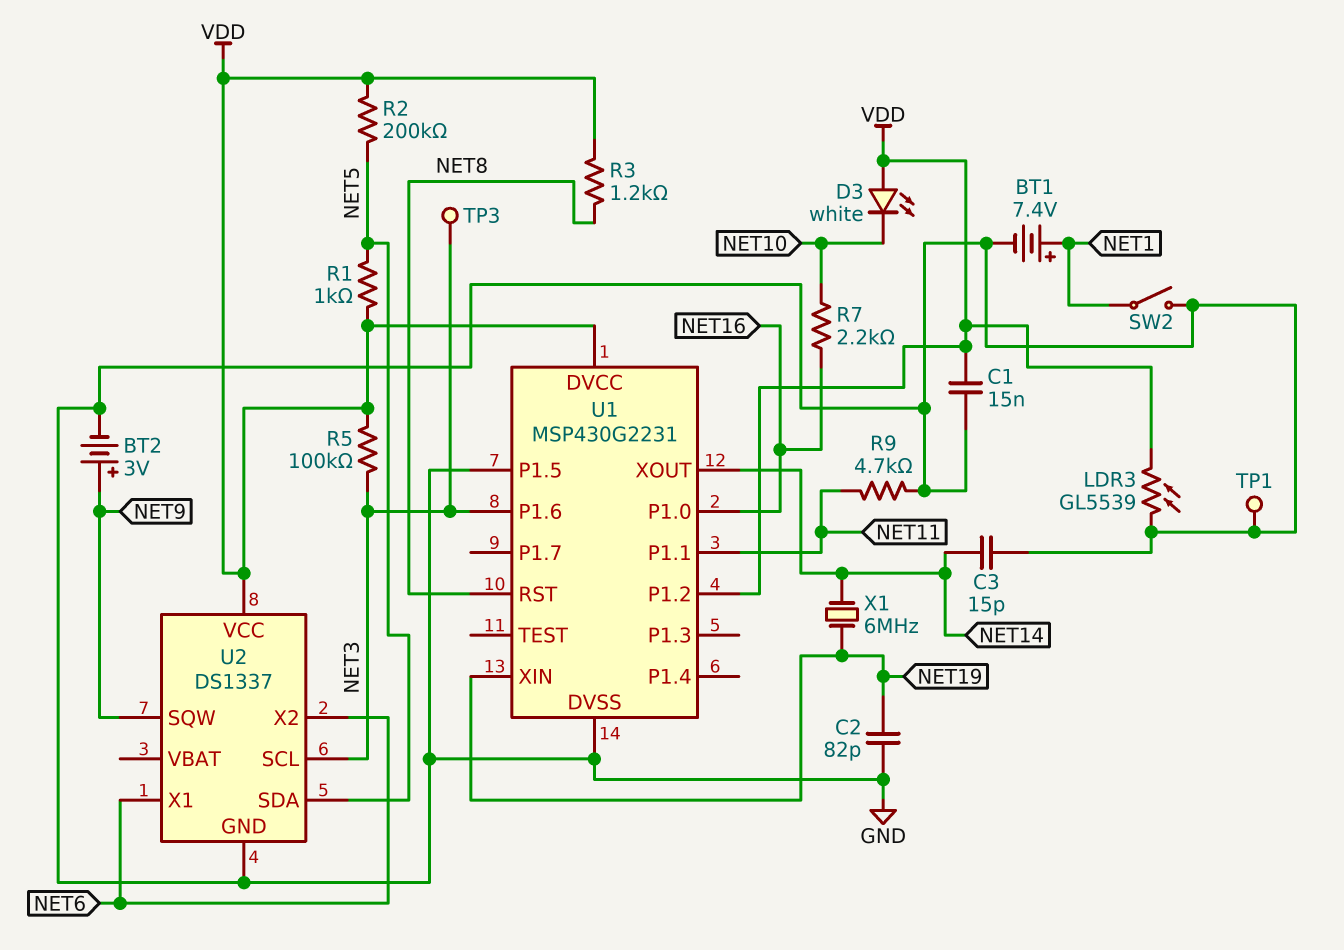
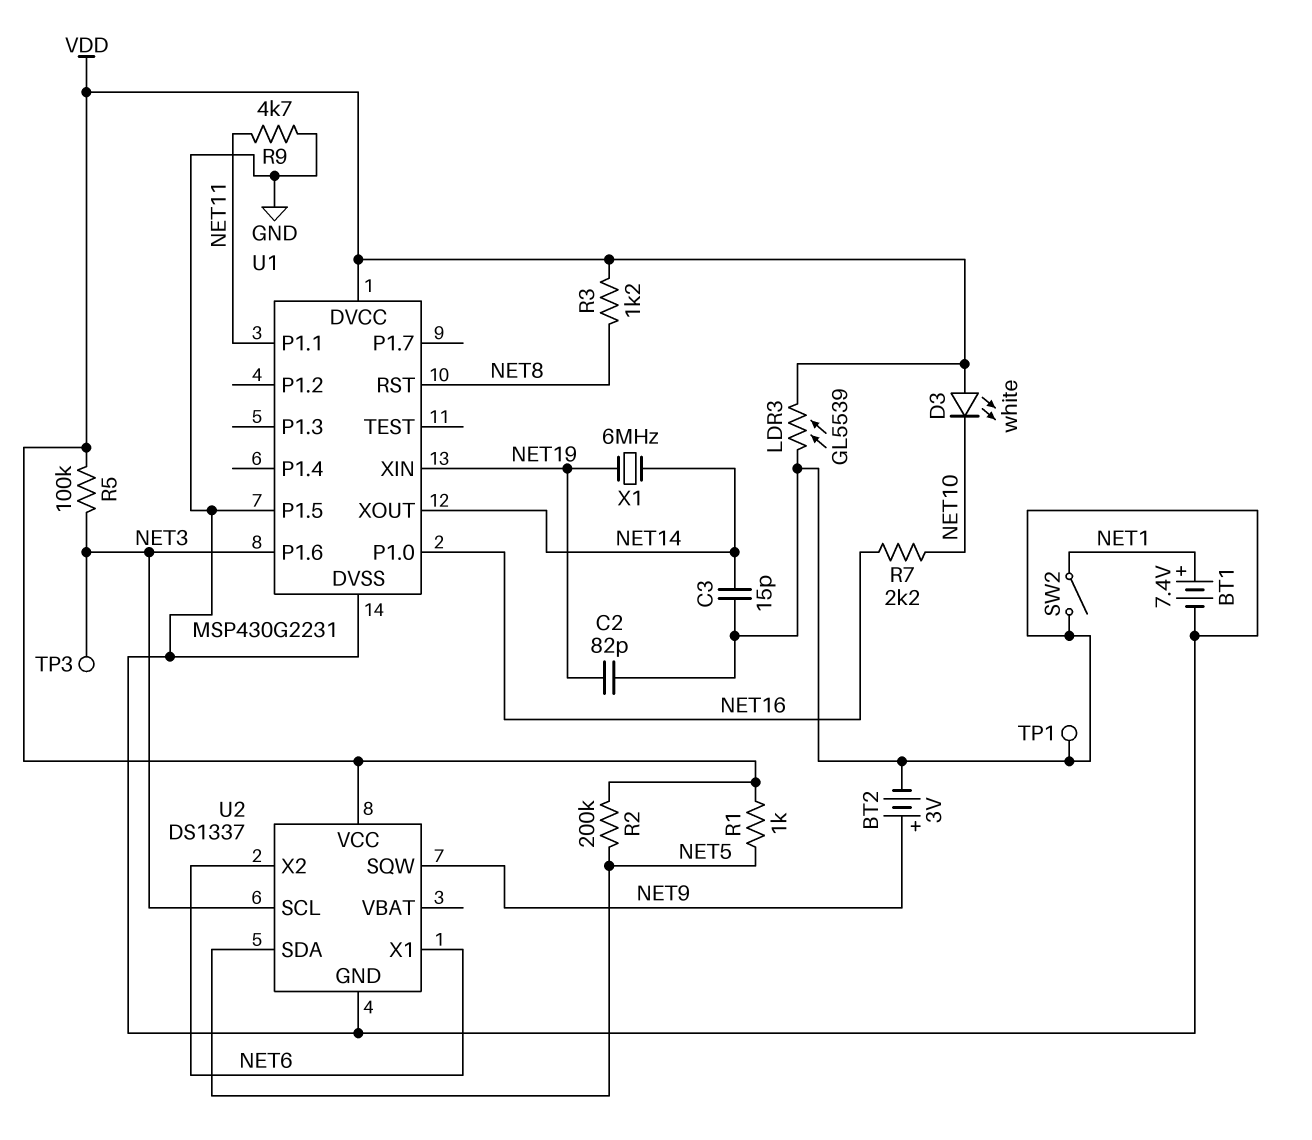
C1: 15nF (GND, VDD) -> none
U1 pin P1.2: VDD -> none

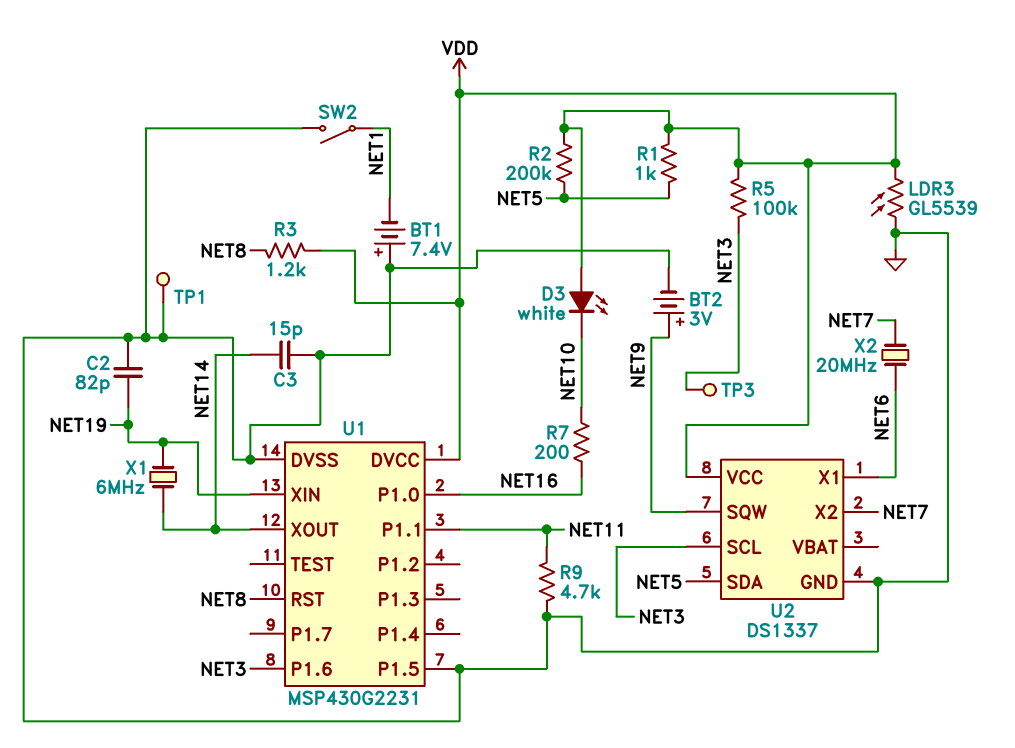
BT1: 7.4V (plus NET1, minus GND) -> 7.4V (plus GND, minus NET1)
R7: 2.2k (NET10, NET16) -> 200 (NET10, NET16)
U2 pin X2: NET6 -> NET7
X2: none -> 20MHz (NET6, NET7)

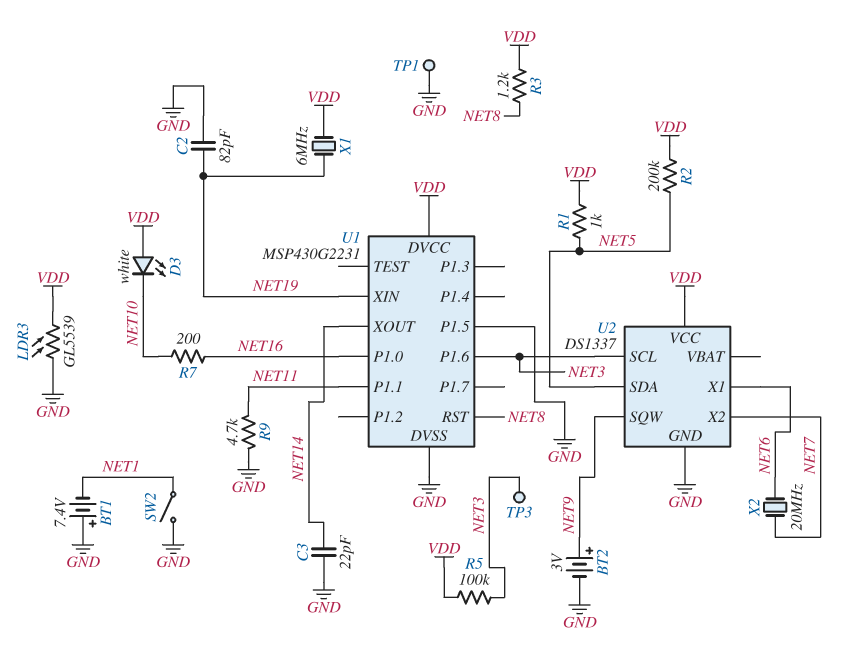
C3: 15pF (GND, NET14) -> 22pF (GND, NET14)
X1: 6MHz (NET14, NET19) -> 6MHz (NET19, VDD)

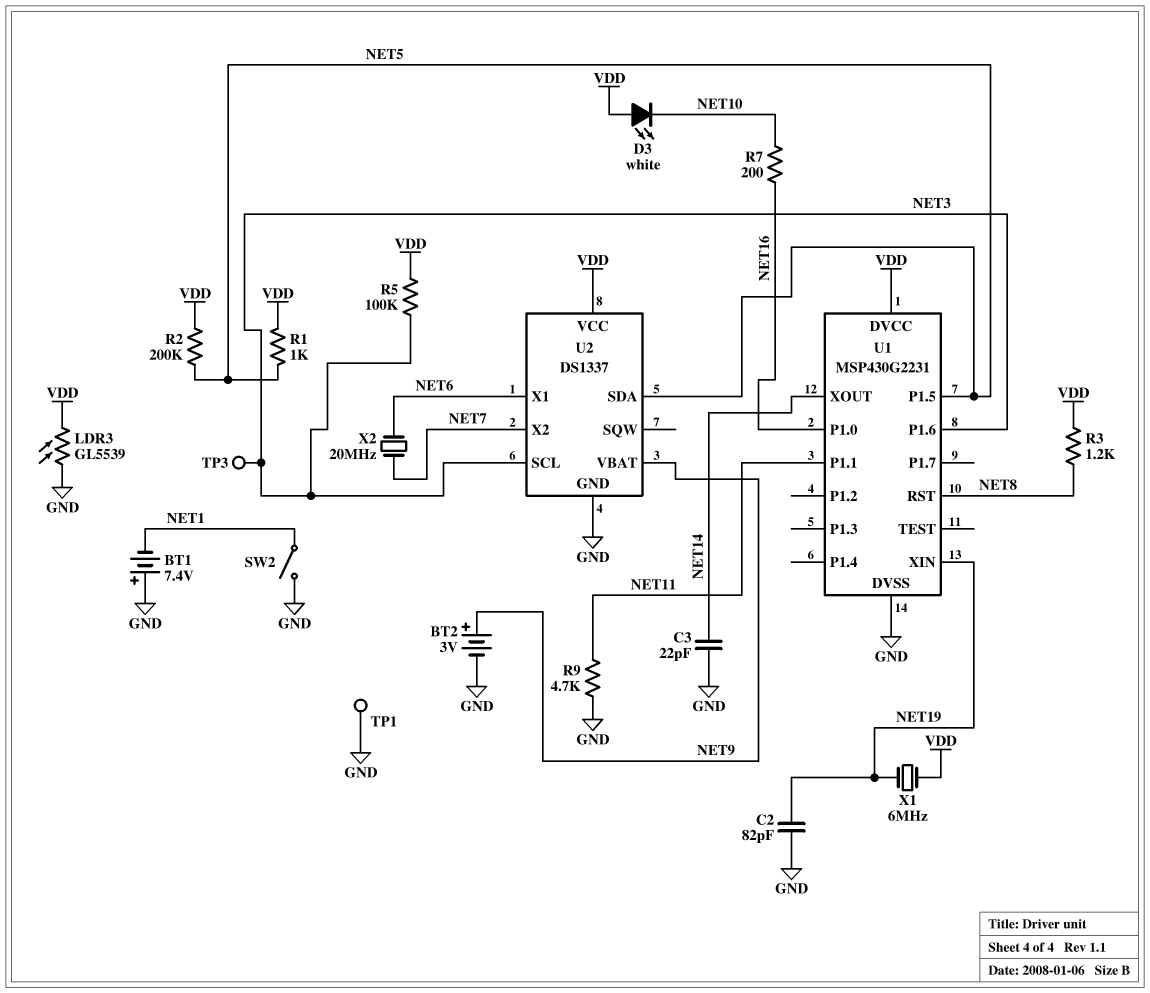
U1 pin P1.5: GND -> NET5
U2 pin SQW: NET9 -> none
U2 pin VBAT: none -> NET9

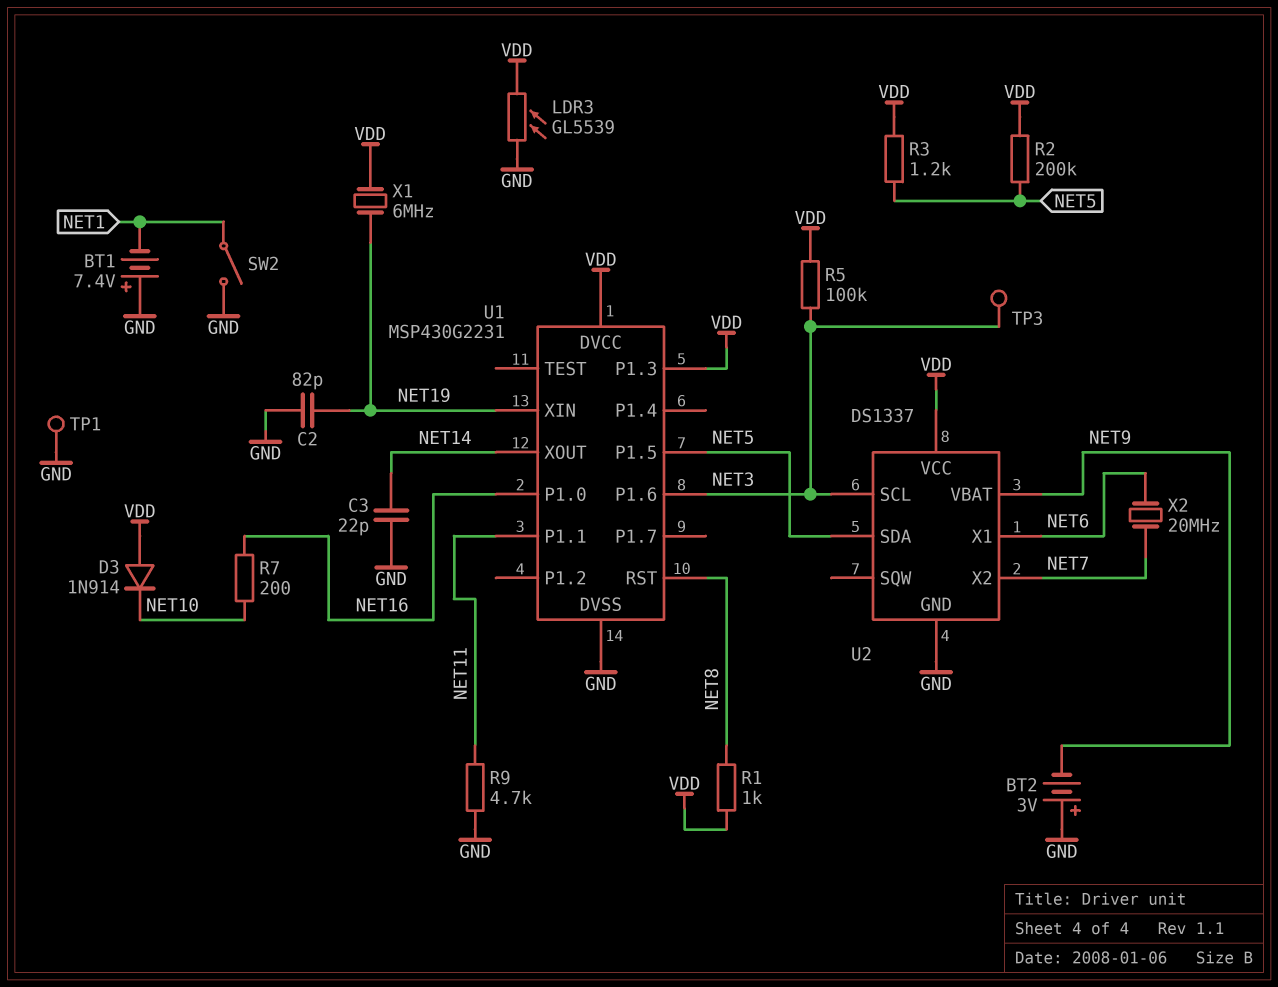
BT2: 3V (plus NET9, minus GND) -> 3V (plus GND, minus NET9)
D3: LED white (A VDD, K NET10) -> diode 1N914 (A VDD, K NET10)
R1: 1k (NET5, VDD) -> 1k (NET8, VDD)
R3: 1.2k (NET8, VDD) -> 1.2k (NET5, VDD)
U1 pin P1.3: none -> VDD

